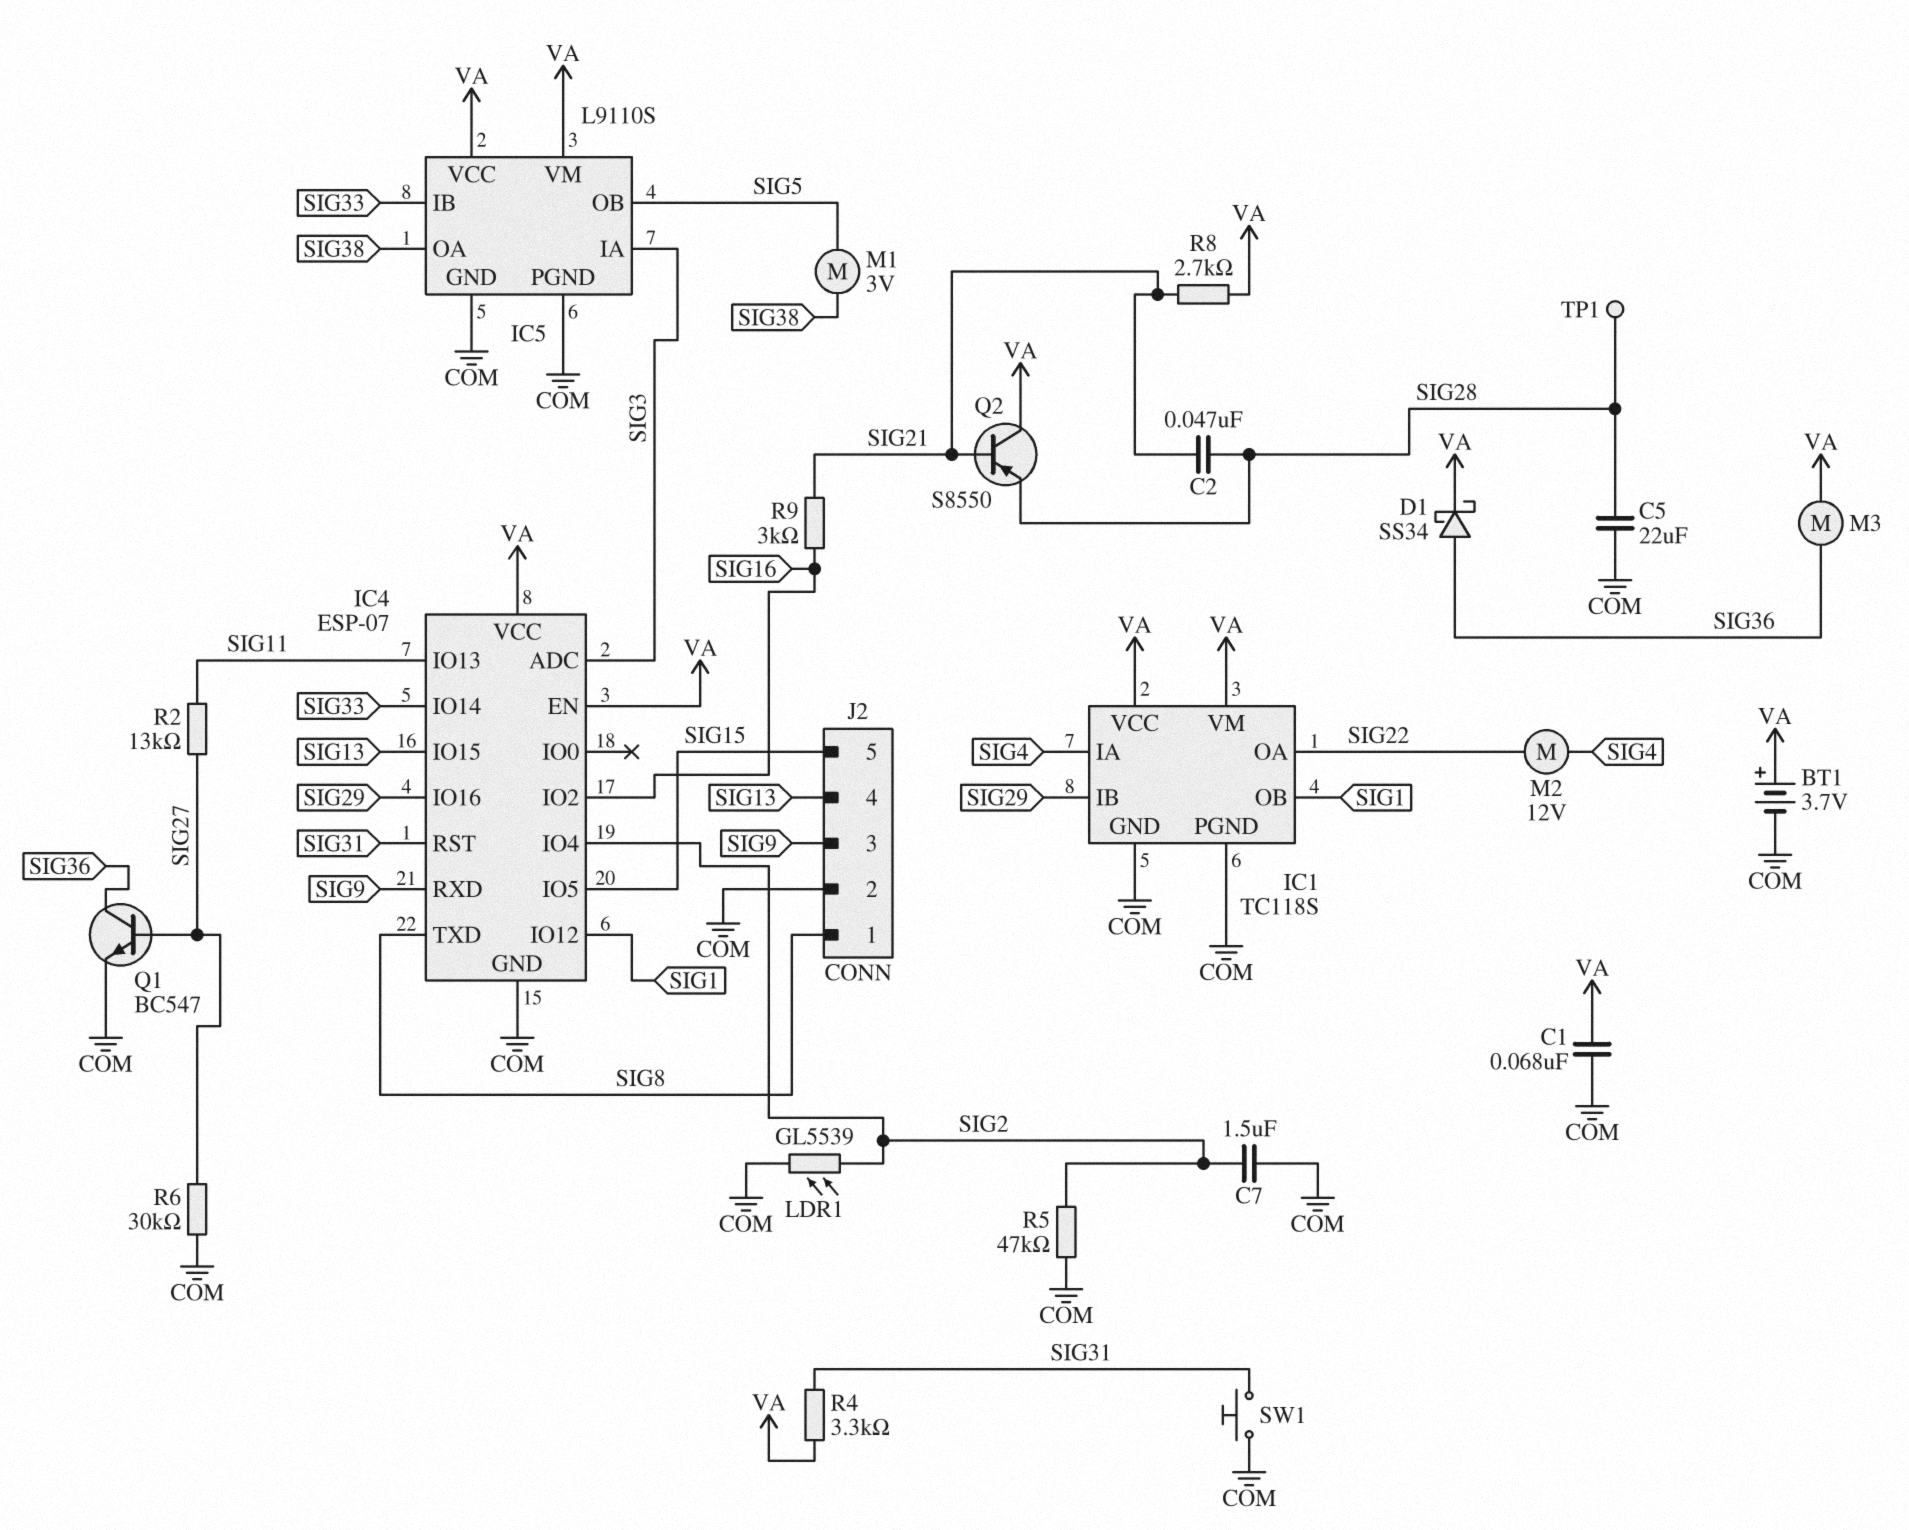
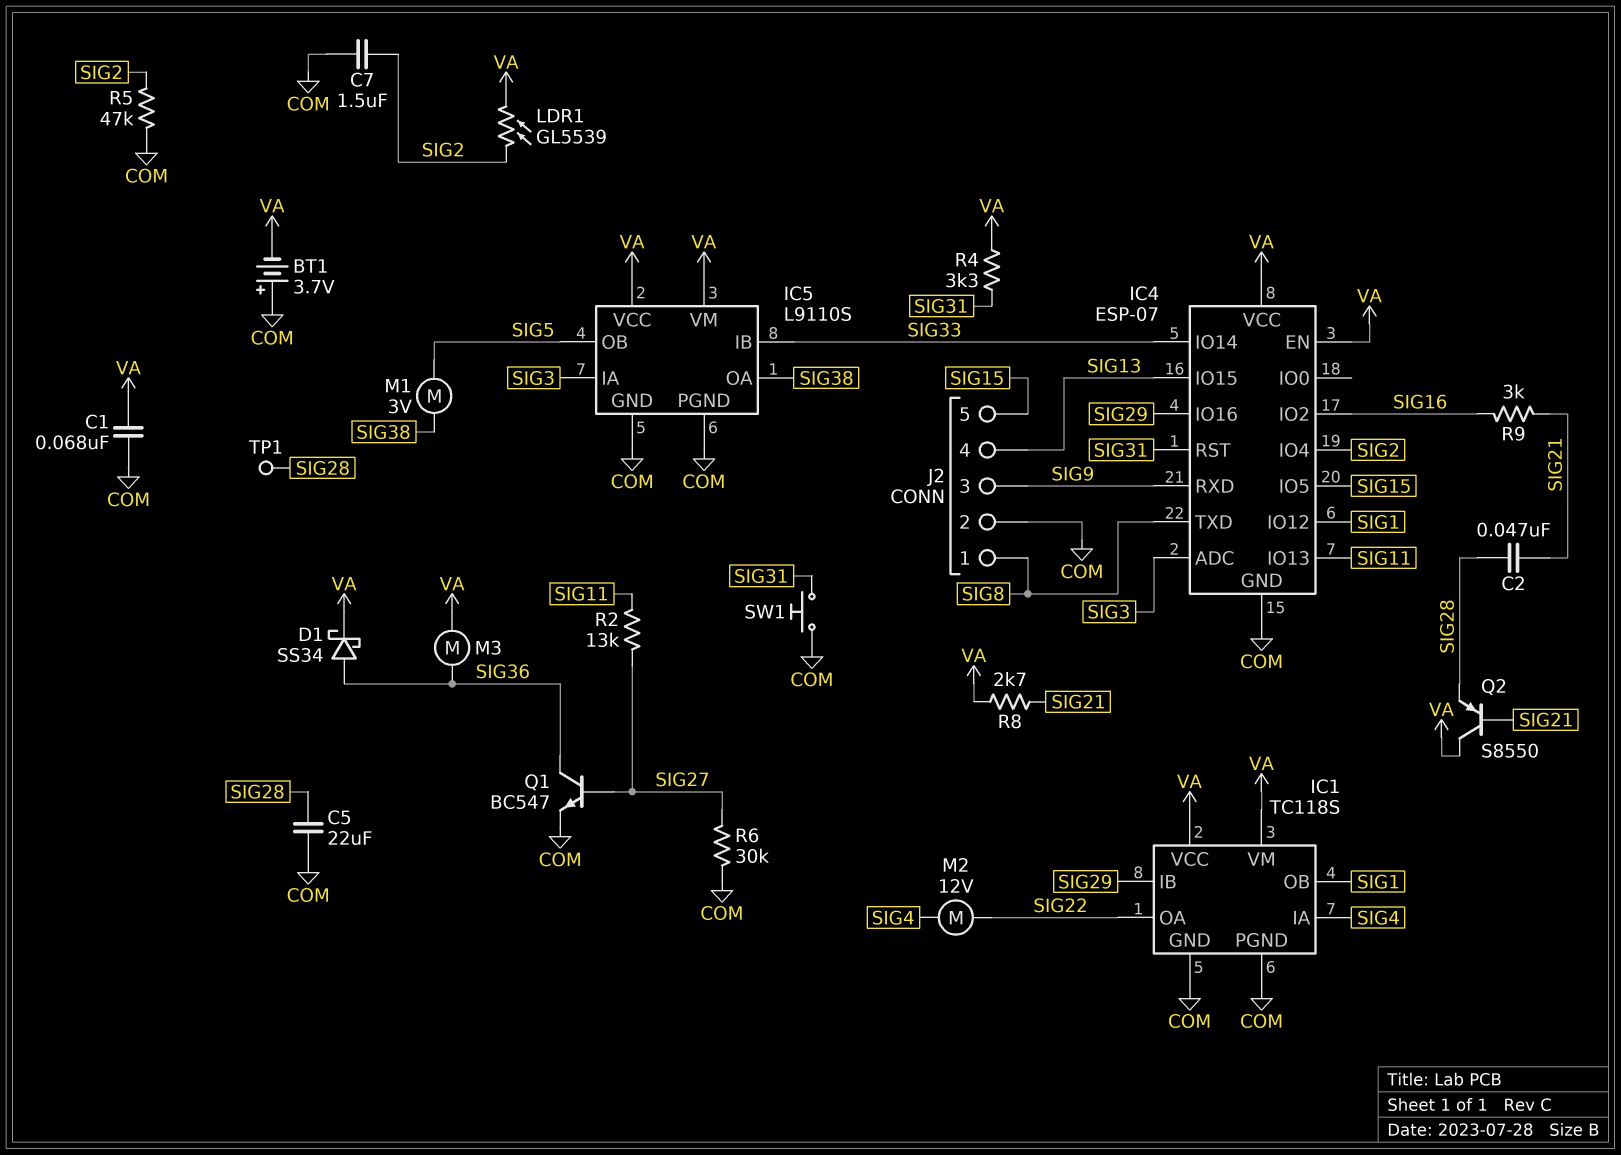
BT1: 3.7V (plus VA, minus COM) -> 3.7V (plus COM, minus VA)
LDR1: GL5539 (COM, SIG2) -> GL5539 (SIG2, VA)

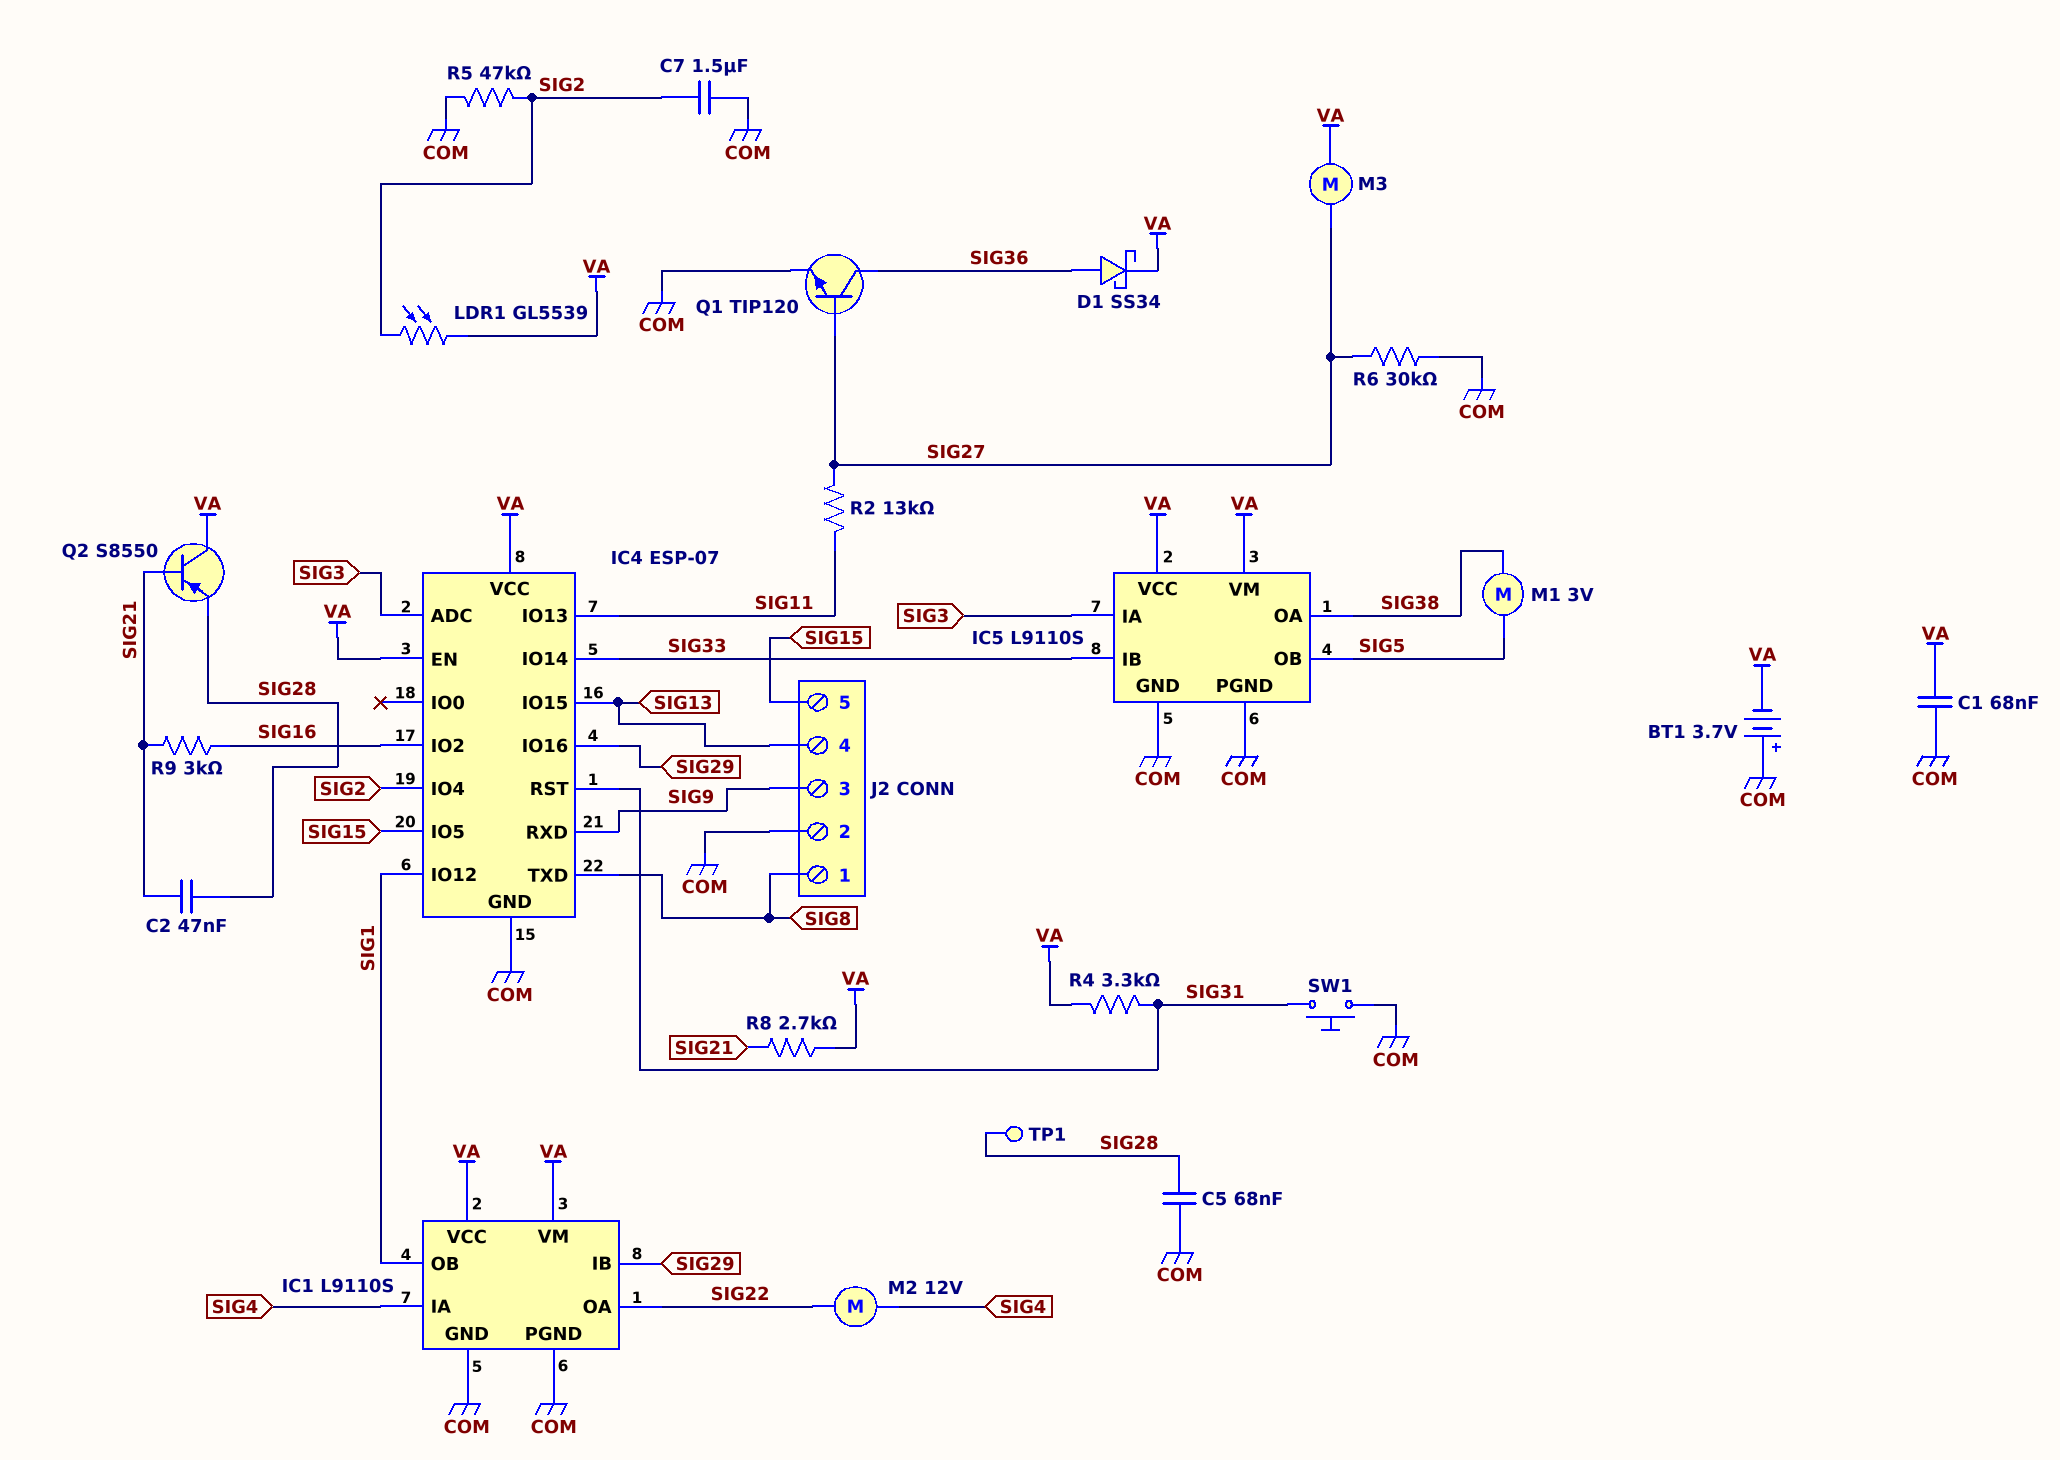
C5: 22uF (COM, SIG28) -> 68nF (COM, SIG28)
IC1: TC118S -> L9110S
M3: motor (SIG36, VA) -> motor (SIG27, VA)
Q1: NPN BC547 (B SIG27, C SIG36, E COM) -> NPN TIP120 (B SIG27, C SIG36, E COM)

